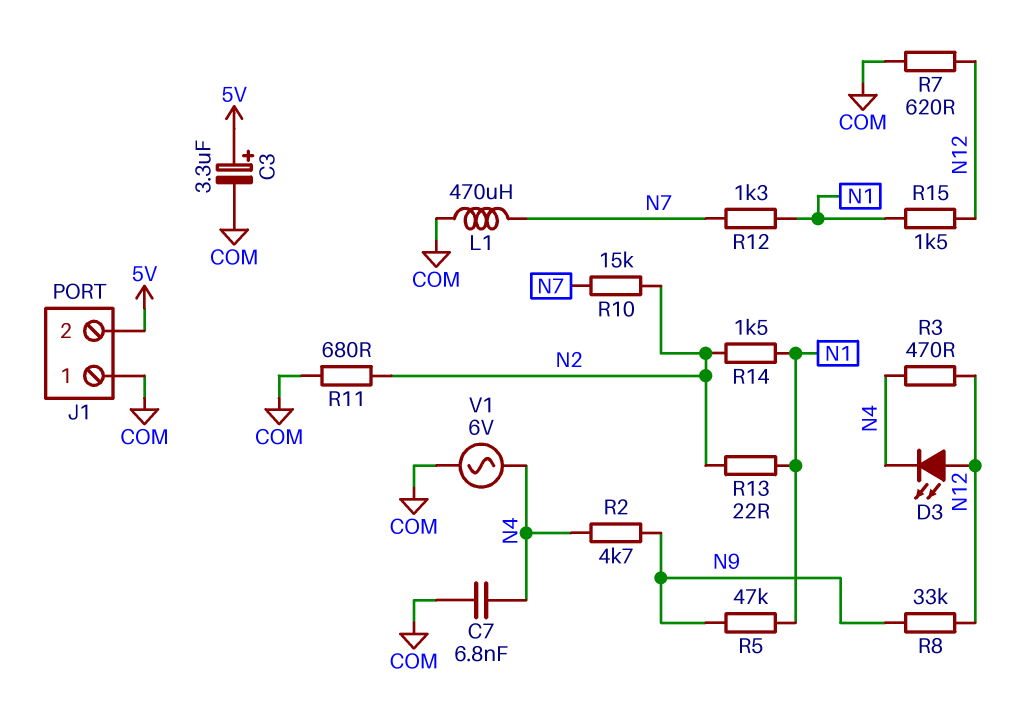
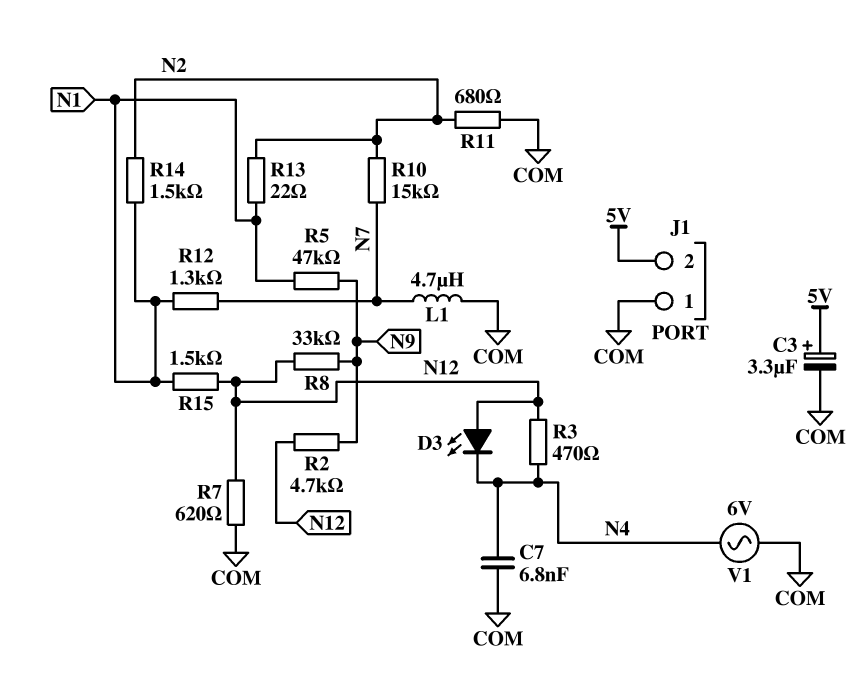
L1: 470uH (COM, N7) -> 4.7uH (COM, N7)
R2: 4.7k (N4, N9) -> 4.7k (N9, N12)

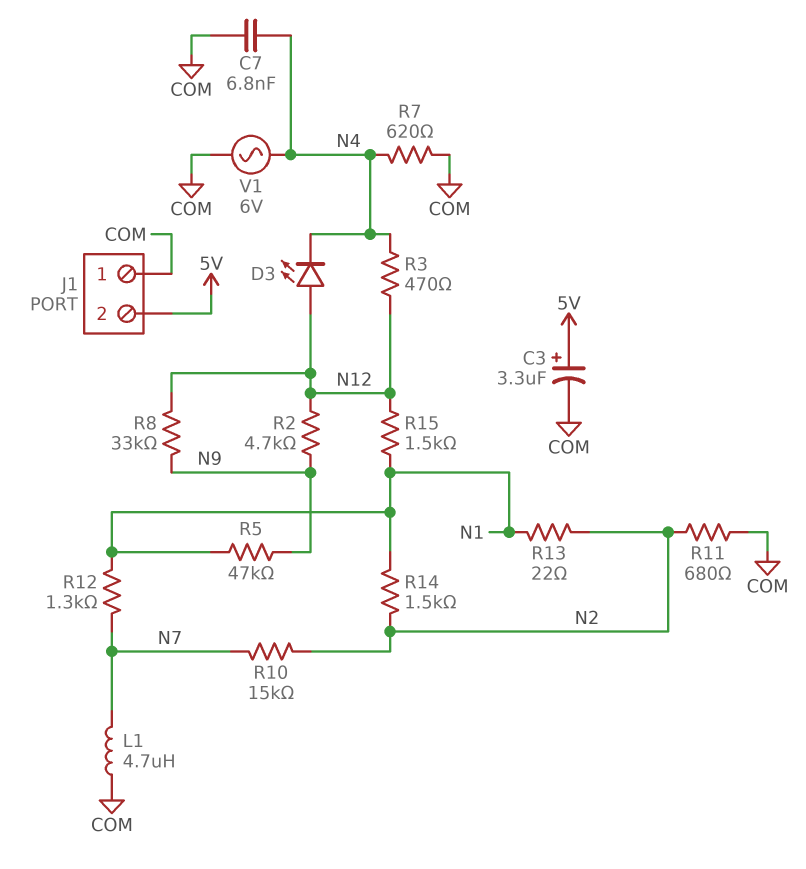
R7: 620 (COM, N12) -> 620 (COM, N4)

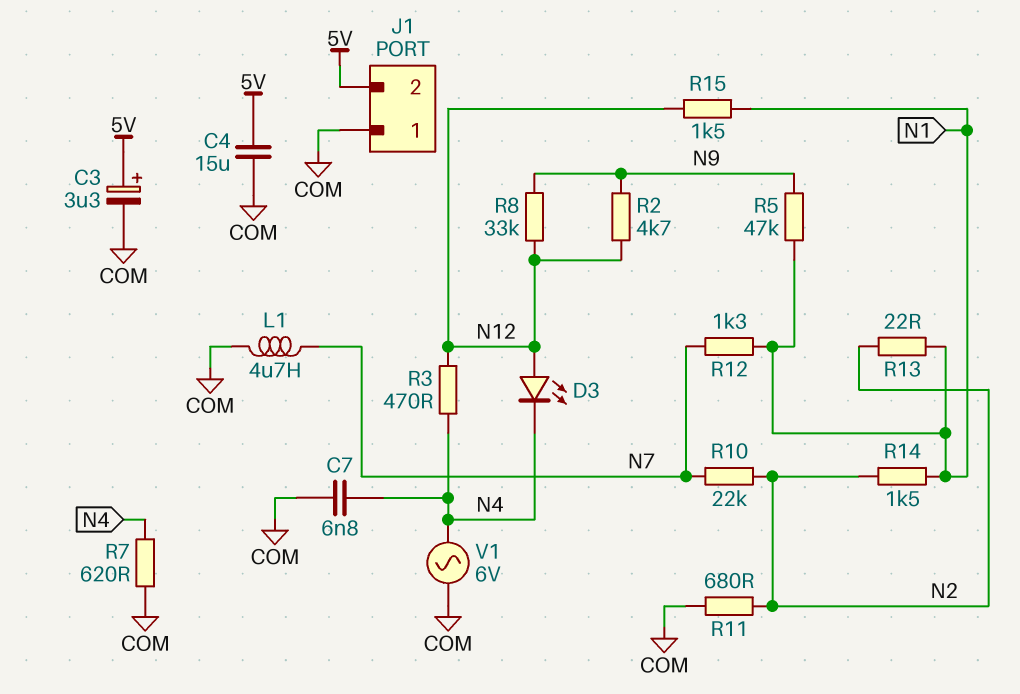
C4: none -> 15uF (5V, COM)
R10: 15k (N2, N7) -> 22k (N2, N7)

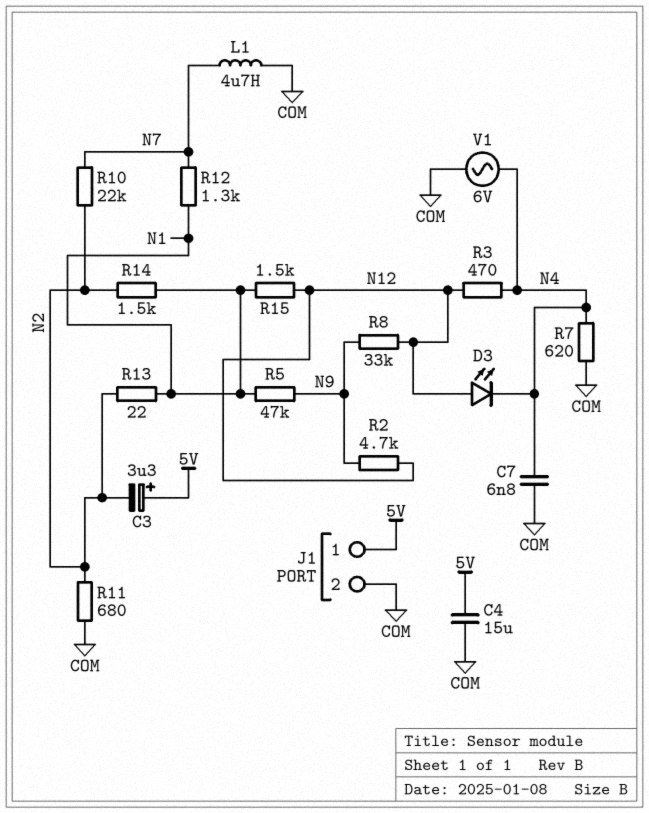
C3: 3.3uF (plus 5V, minus COM) -> 3.3uF (plus 5V, minus N2)
J1 pin 1: COM -> 5V
J1 pin 2: 5V -> COM

